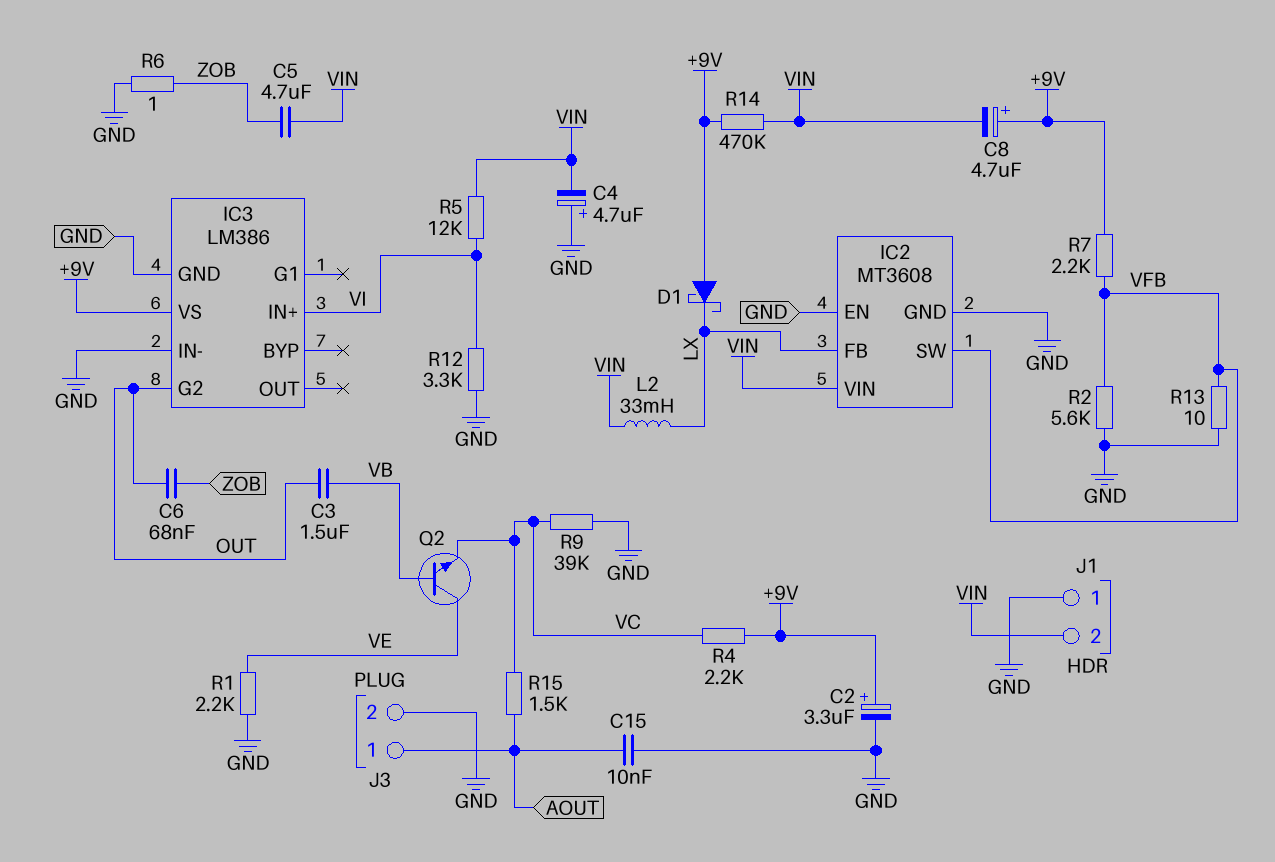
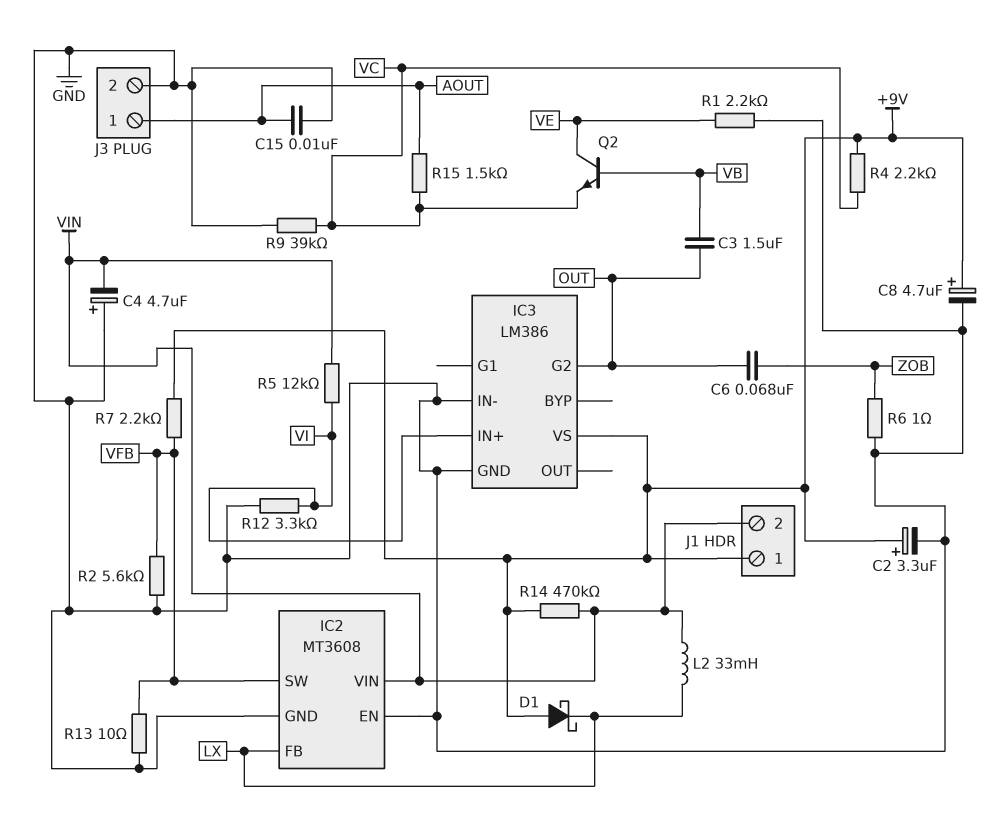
C5: 4.7uF (VIN, ZOB) -> none
C8: 4.7uF (plus +9V, minus VIN) -> 4.7uF (plus +9V, minus GND)
J1 pin 1: GND -> +9V

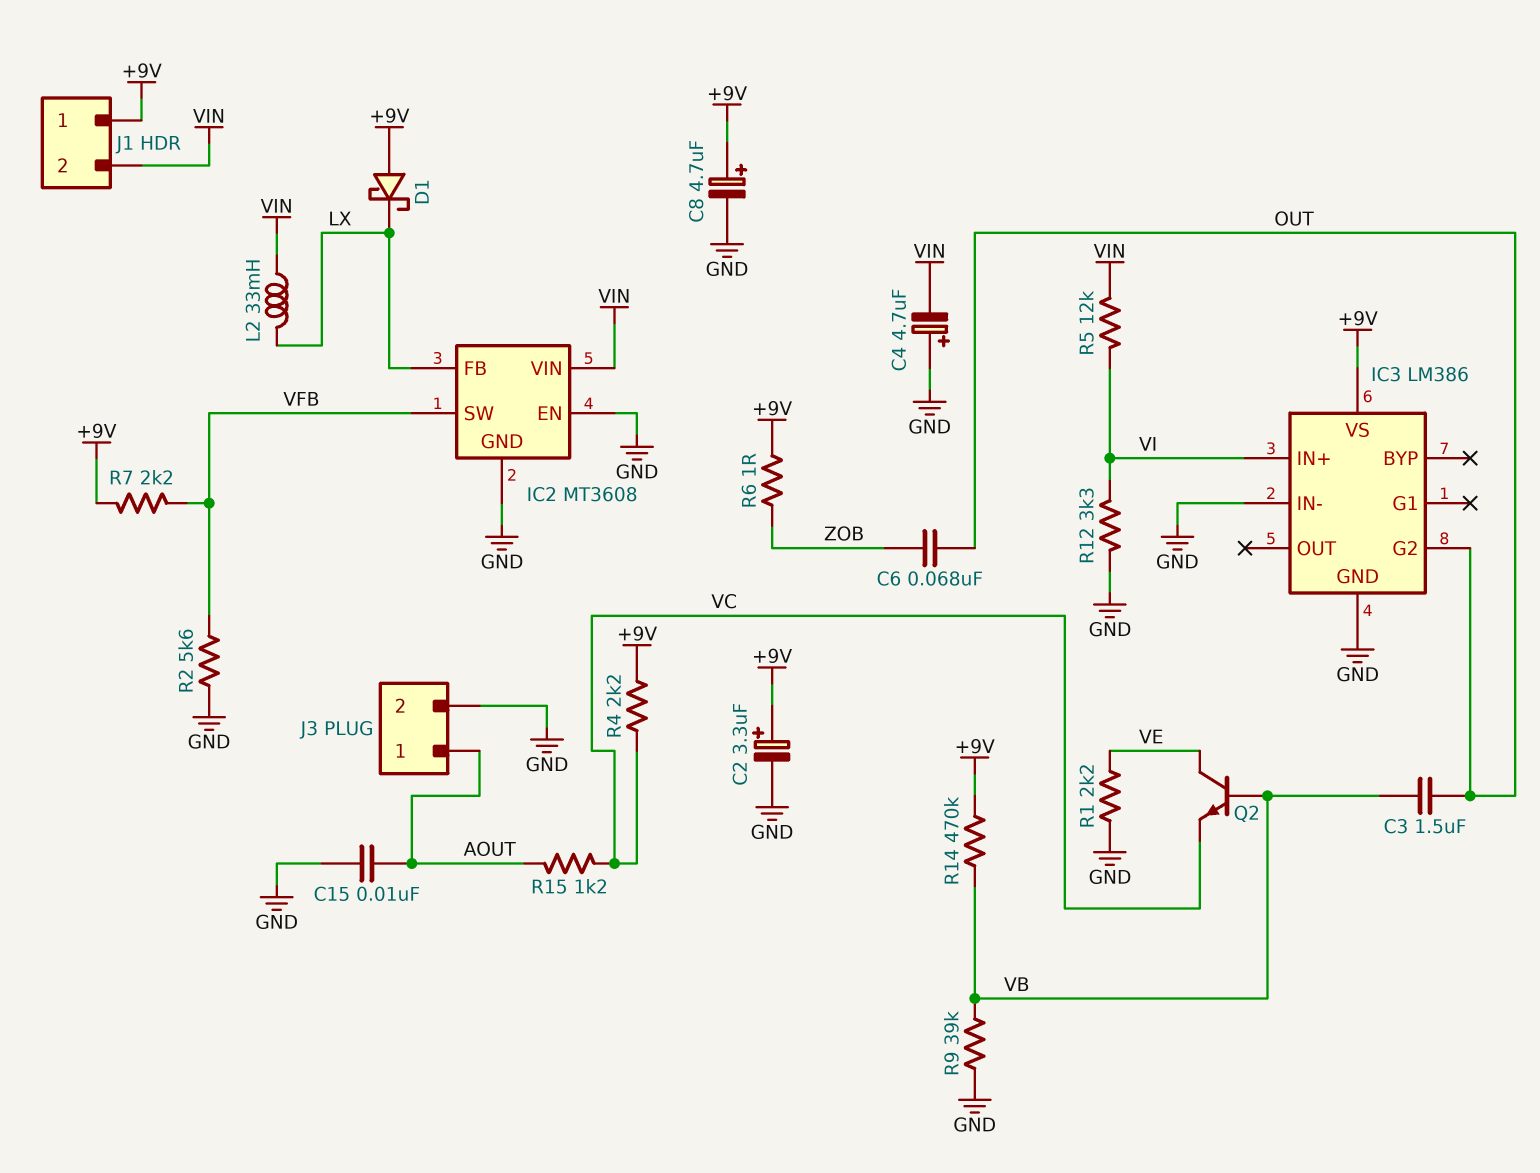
R6: 1 (GND, ZOB) -> 1 (+9V, ZOB)
R9: 39k (GND, VC) -> 39k (GND, VB)
R13: 10 (GND, VFB) -> none
R14: 470k (+9V, VIN) -> 470k (+9V, VB)
R15: 1.5k (AOUT, VC) -> 1.2k (AOUT, VC)

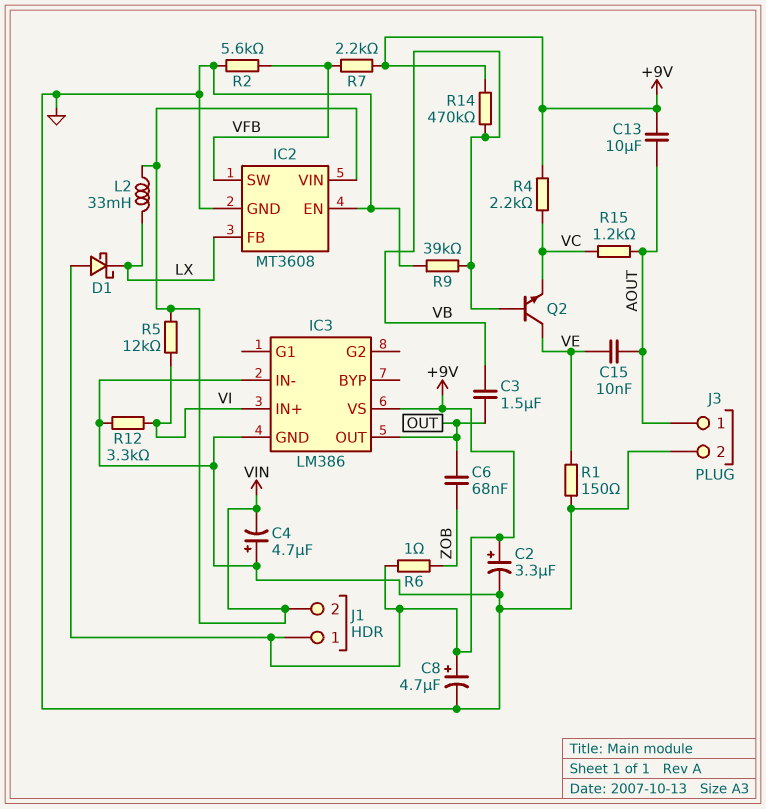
C13: none -> 10uF (+9V, AOUT)
C15: 10nF (AOUT, GND) -> 10nF (AOUT, VE)
IC3 pin G2: OUT -> none
IC3 pin OUT: none -> OUT
R1: 2.2k (GND, VE) -> 150 (GND, VE)

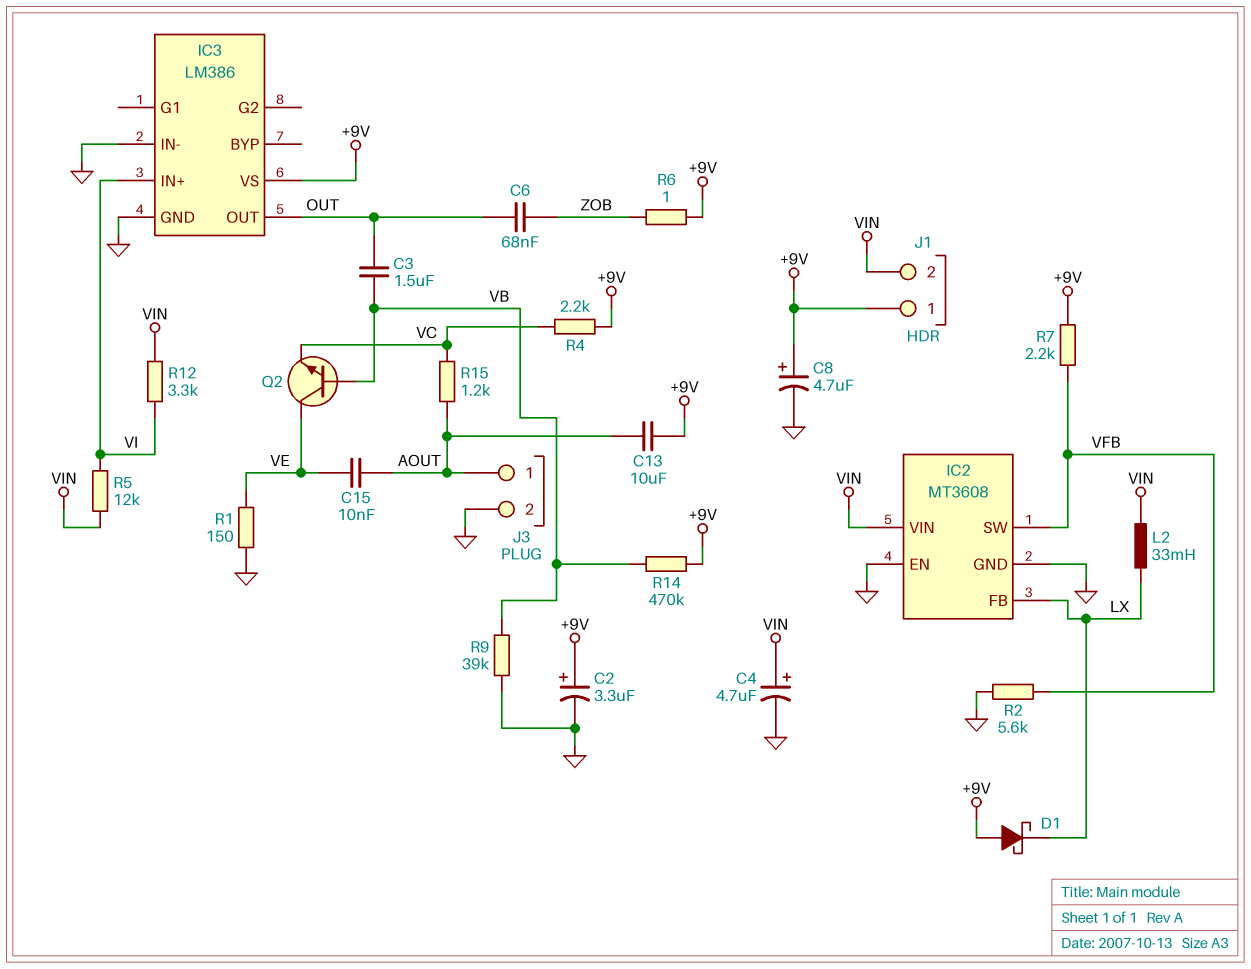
C4: 4.7uF (plus GND, minus VIN) -> 4.7uF (plus VIN, minus GND)
R12: 3.3k (GND, VI) -> 3.3k (VI, VIN)

